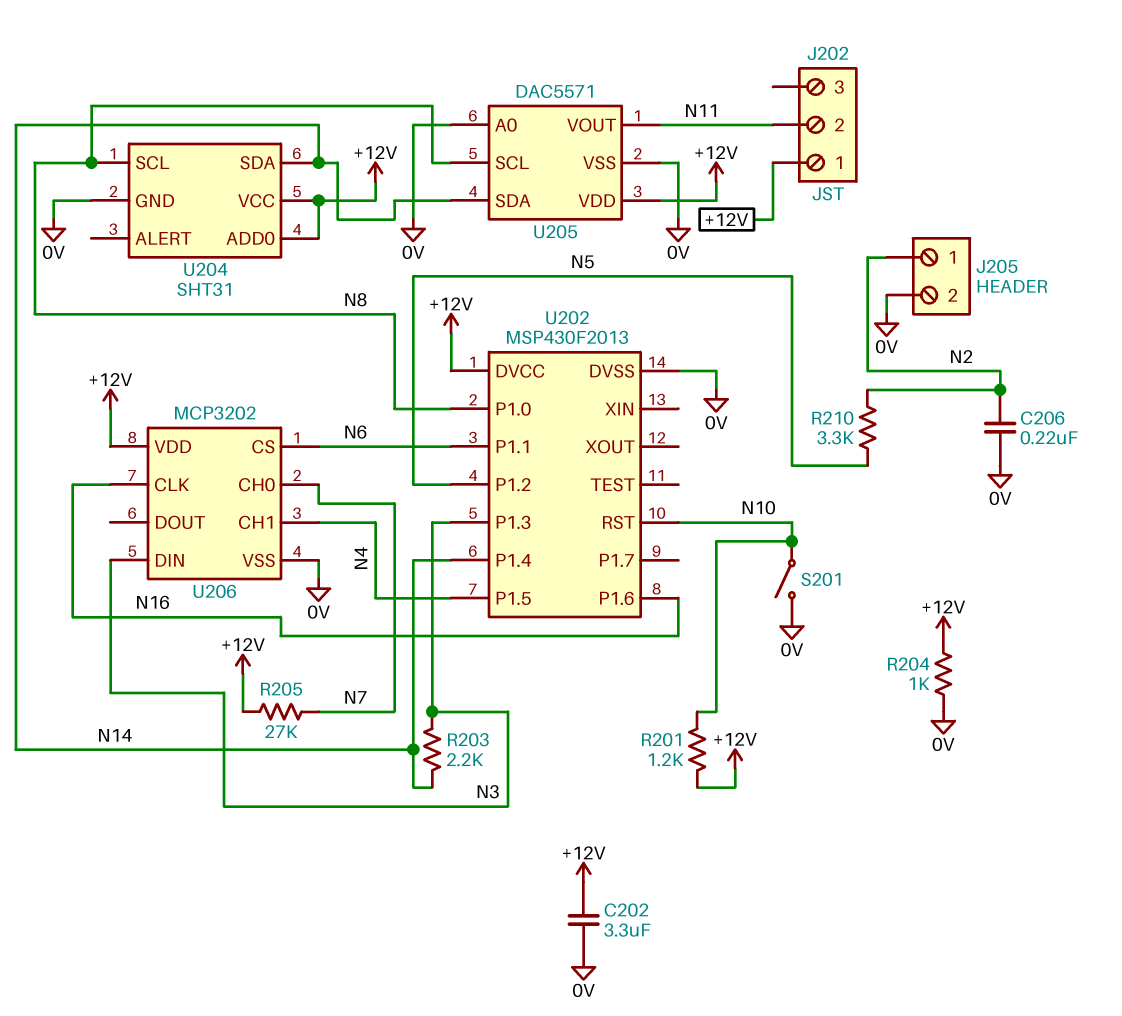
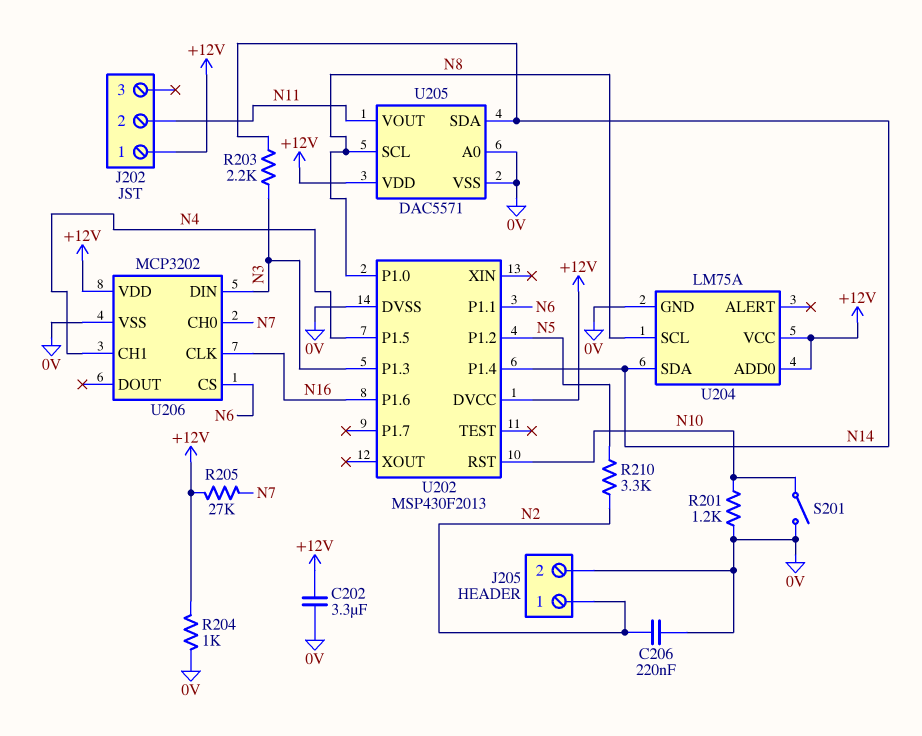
R201: 1.2k (+12V, N10) -> 1.2k (0V, N10)
U204: SHT31 -> LM75A

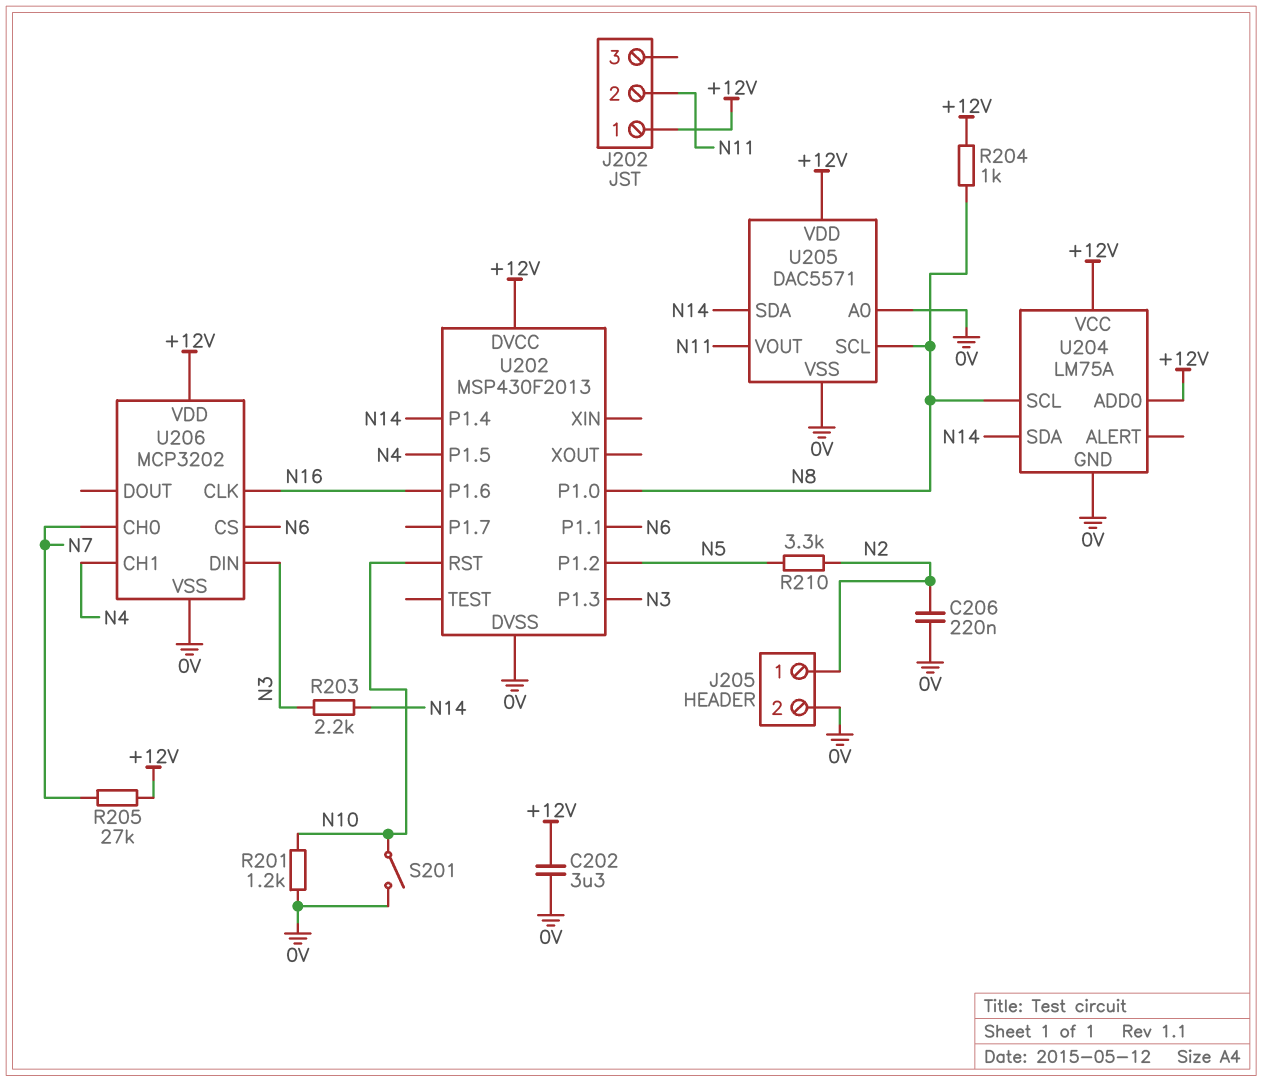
R204: 1k (+12V, 0V) -> 1k (+12V, N8)

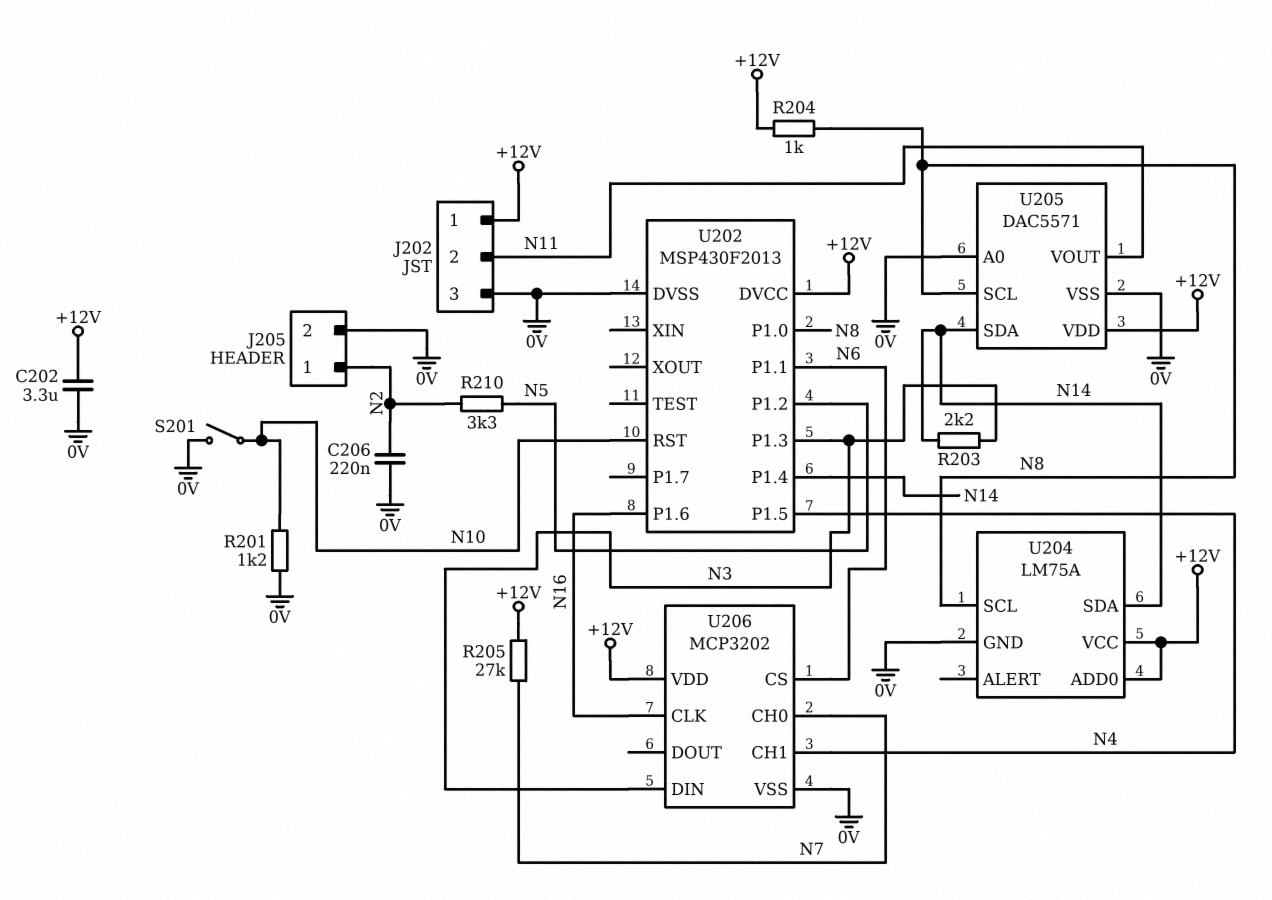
J202 pin 3: none -> 0V

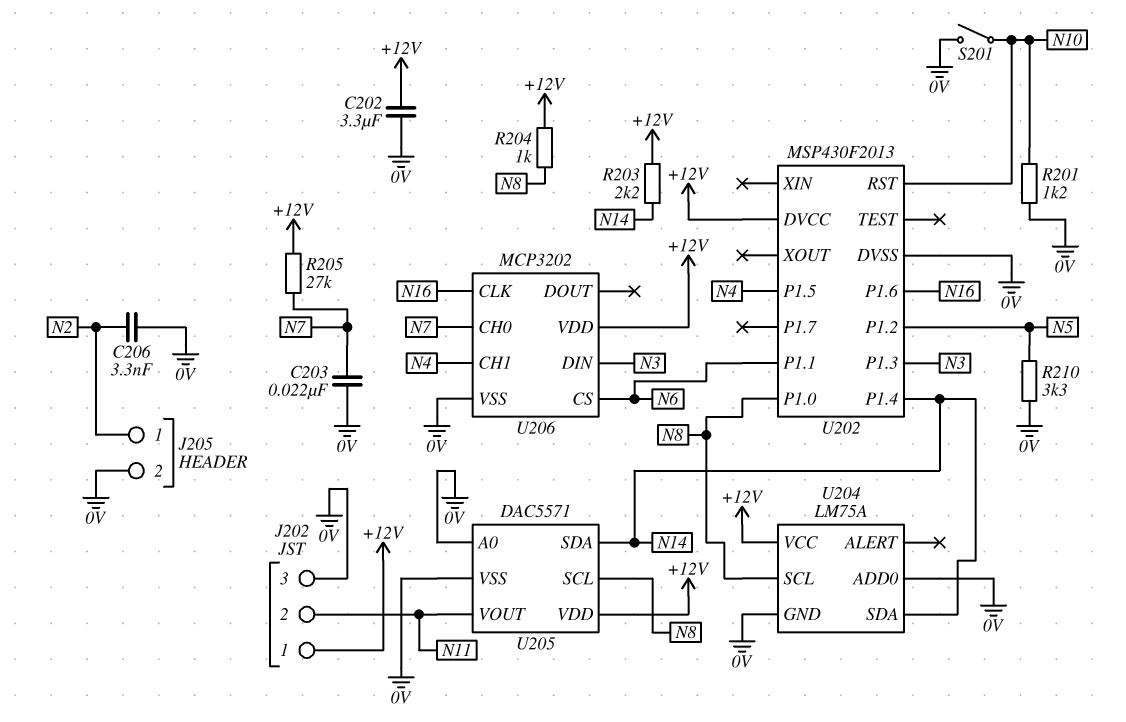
C203: none -> 22nF (0V, N7)
C206: 220nF (0V, N2) -> 3.3nF (0V, N2)
R203: 2.2k (N3, N14) -> 2.2k (+12V, N14)
R210: 3.3k (N2, N5) -> 3.3k (0V, N5)
U204 pin ADD0: +12V -> 0V

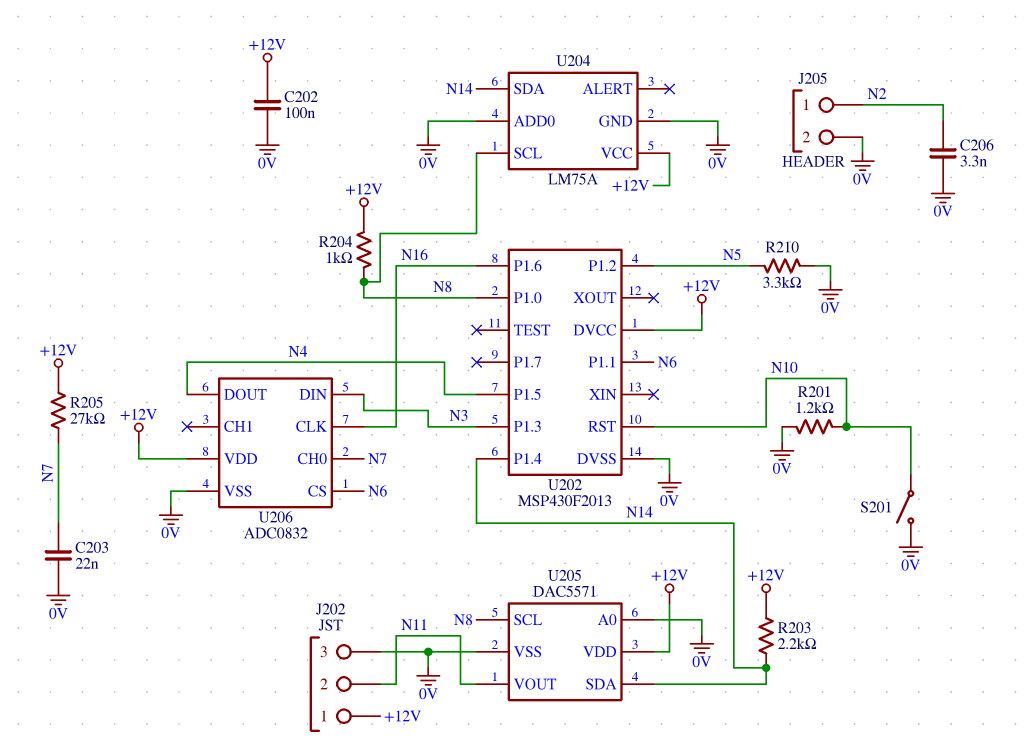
C202: 3.3uF (+12V, 0V) -> 100nF (+12V, 0V)
U206: MCP3202 -> ADC0832
U206 pin CH1: N4 -> none
U206 pin DOUT: none -> N4

